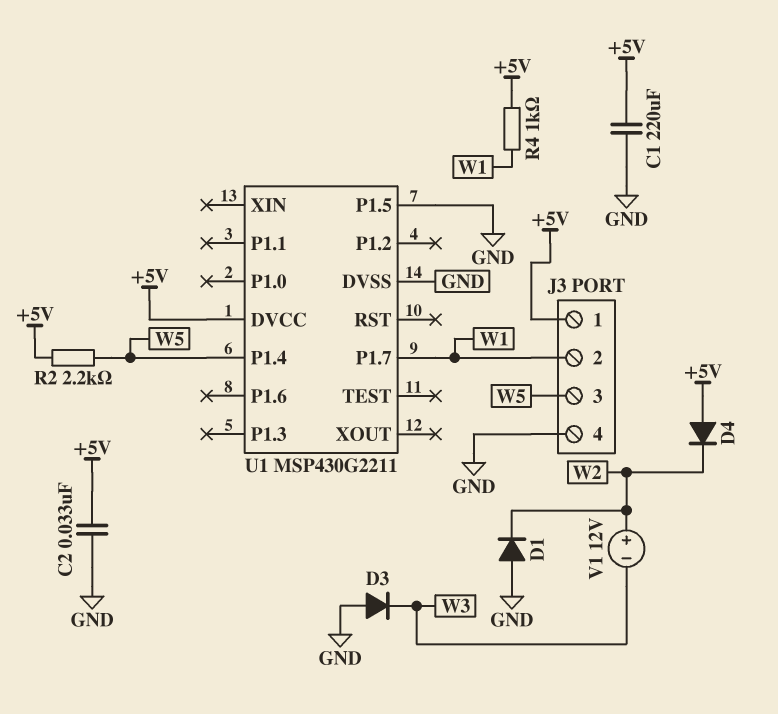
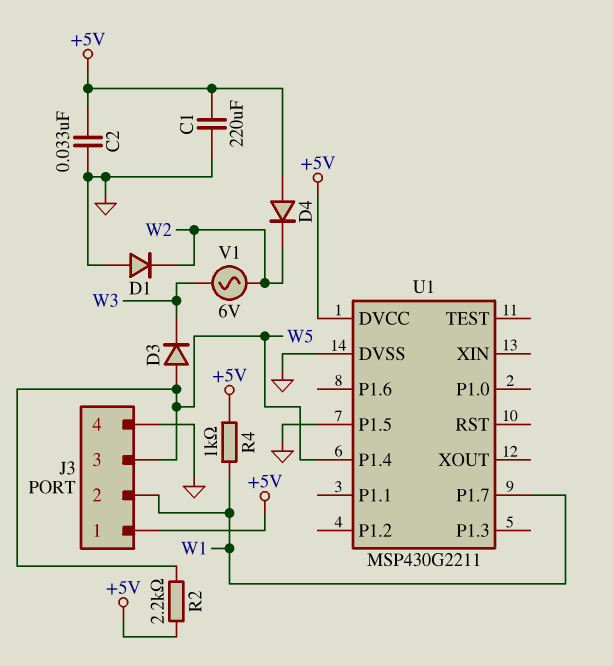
D3: diode (A GND, K W3) -> diode (A W5, K W3)
V1: 12V (plus W2, minus W3) -> AC 6V (W2, W3)

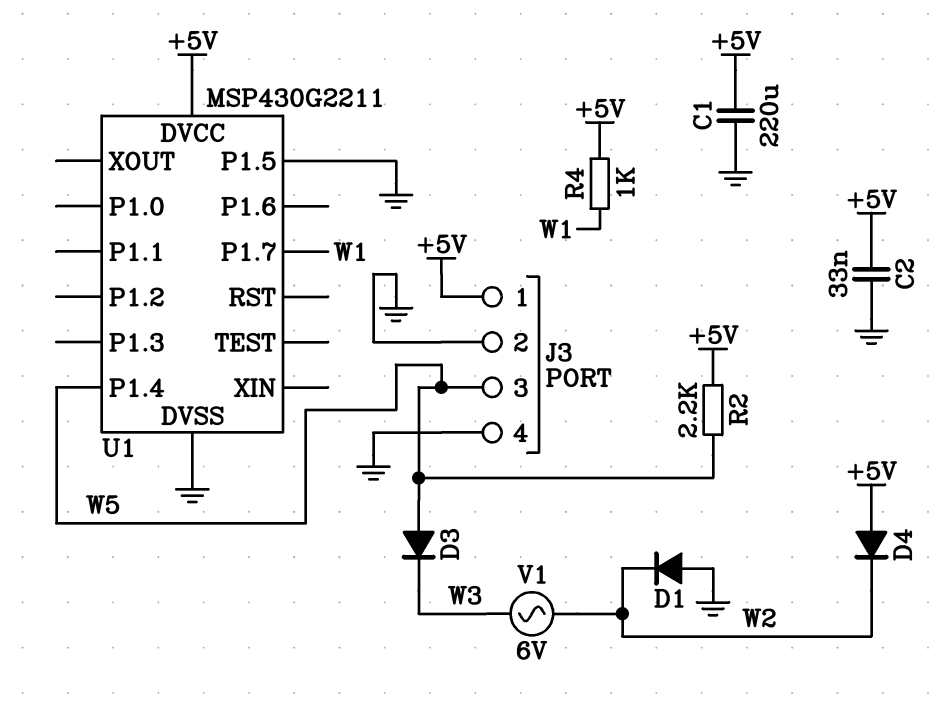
J3 pin 2: W1 -> GND

